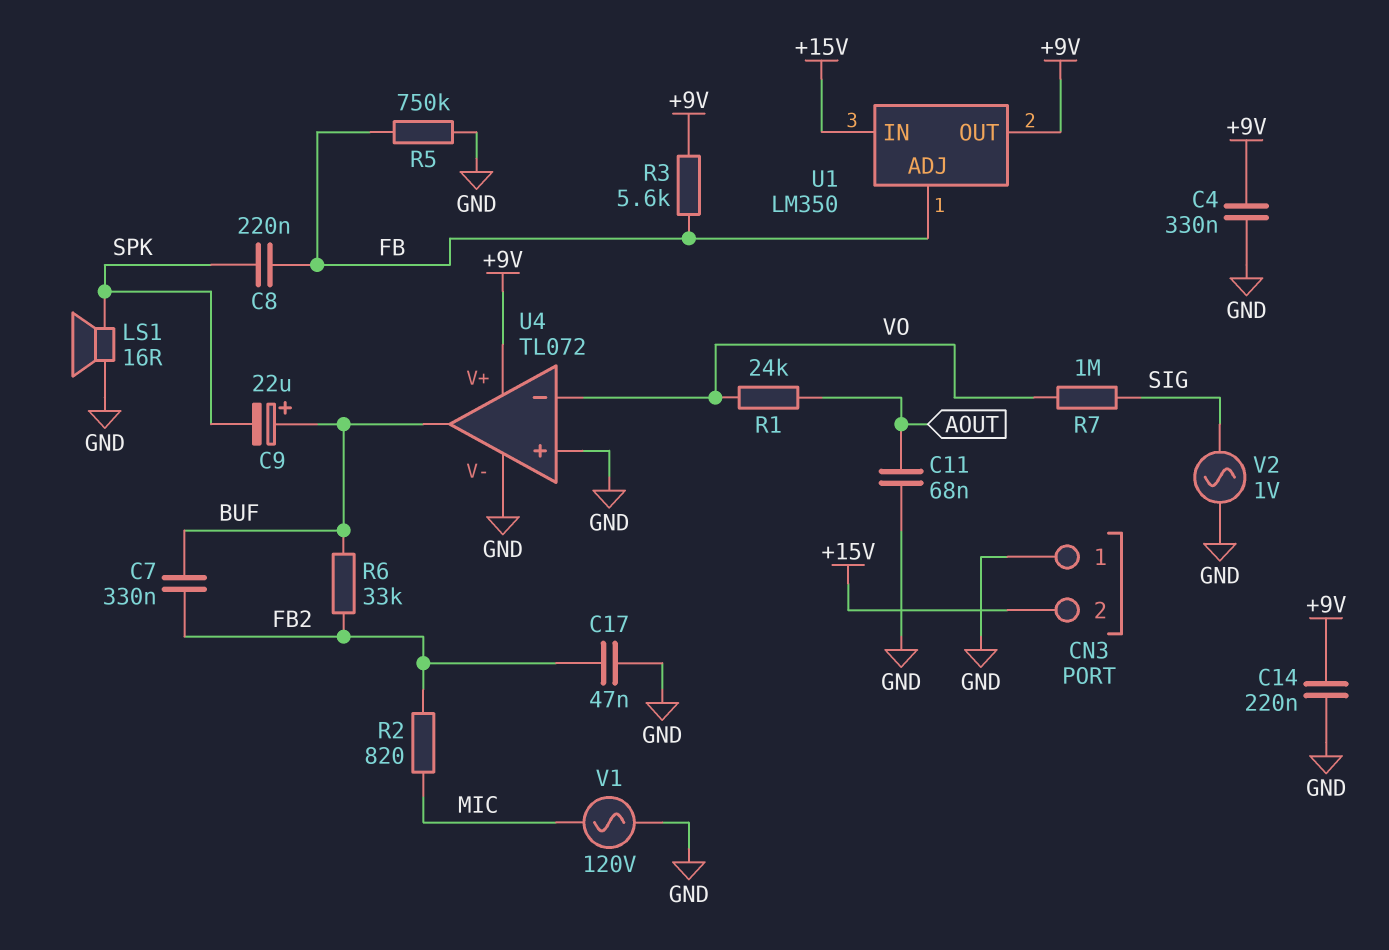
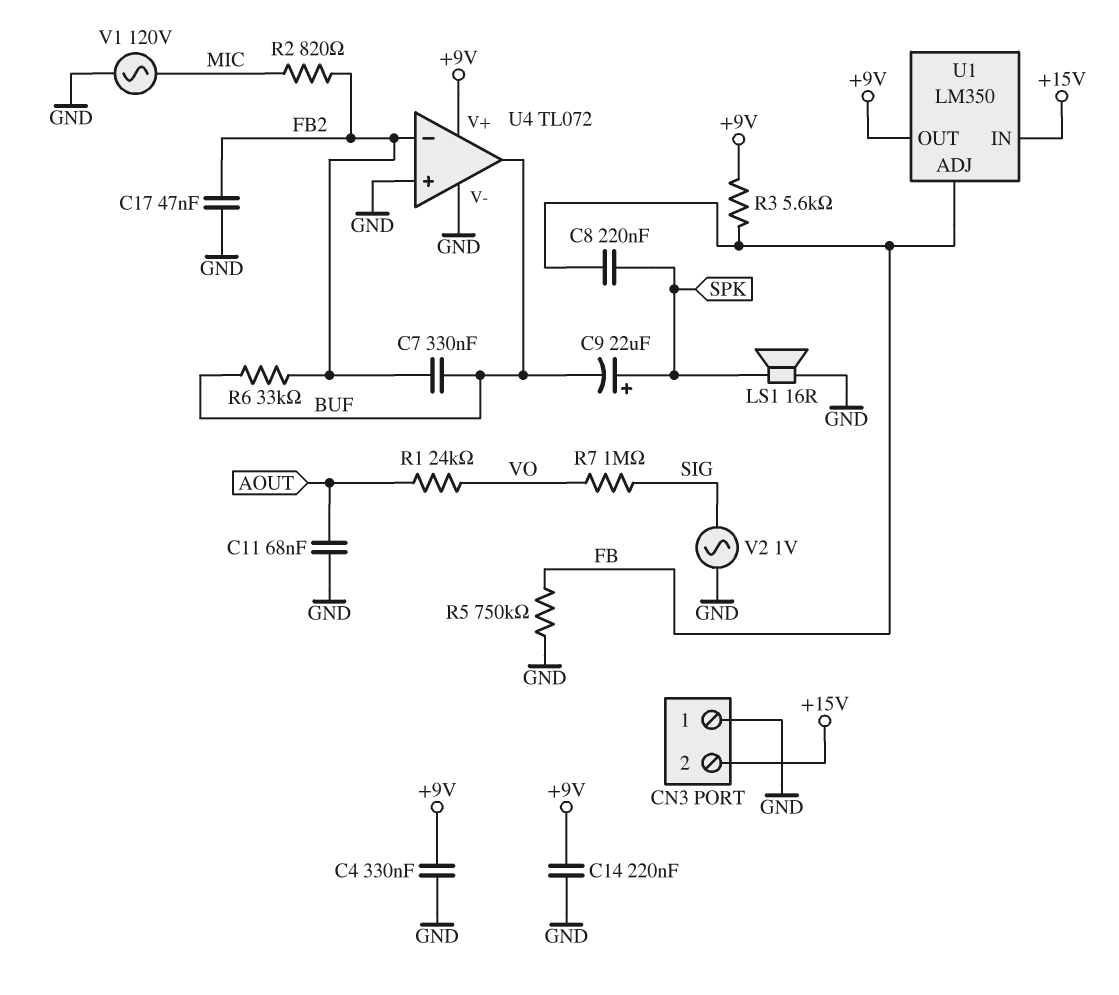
C9: 22uF (plus BUF, minus SPK) -> 22uF (plus SPK, minus BUF)
U4 pin in-: VO -> FB2

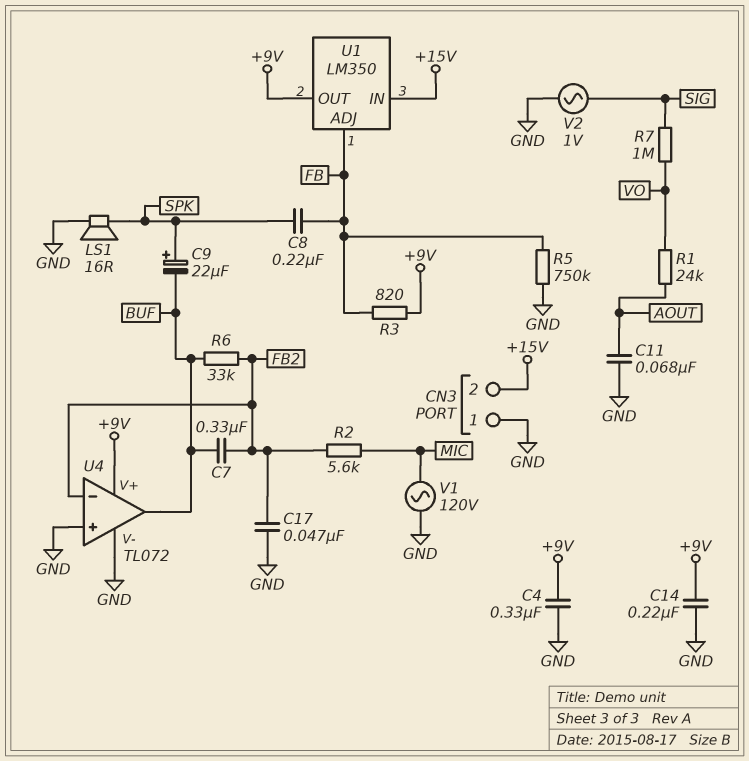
R2: 820 (FB2, MIC) -> 5.6k (FB2, MIC)
R3: 5.6k (+9V, FB) -> 820 (+9V, FB)

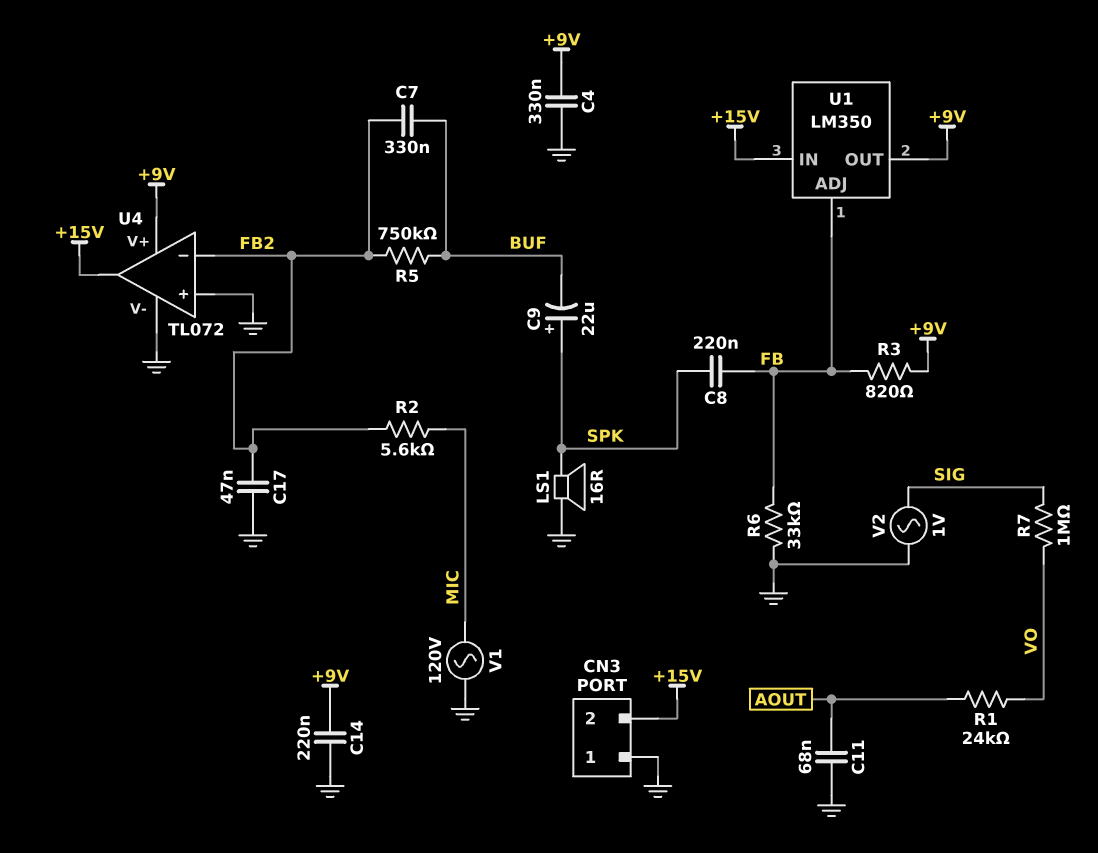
R5: 750k (FB, GND) -> 750k (BUF, FB2)
R6: 33k (BUF, FB2) -> 33k (FB, GND)
U4 pin out: BUF -> +15V

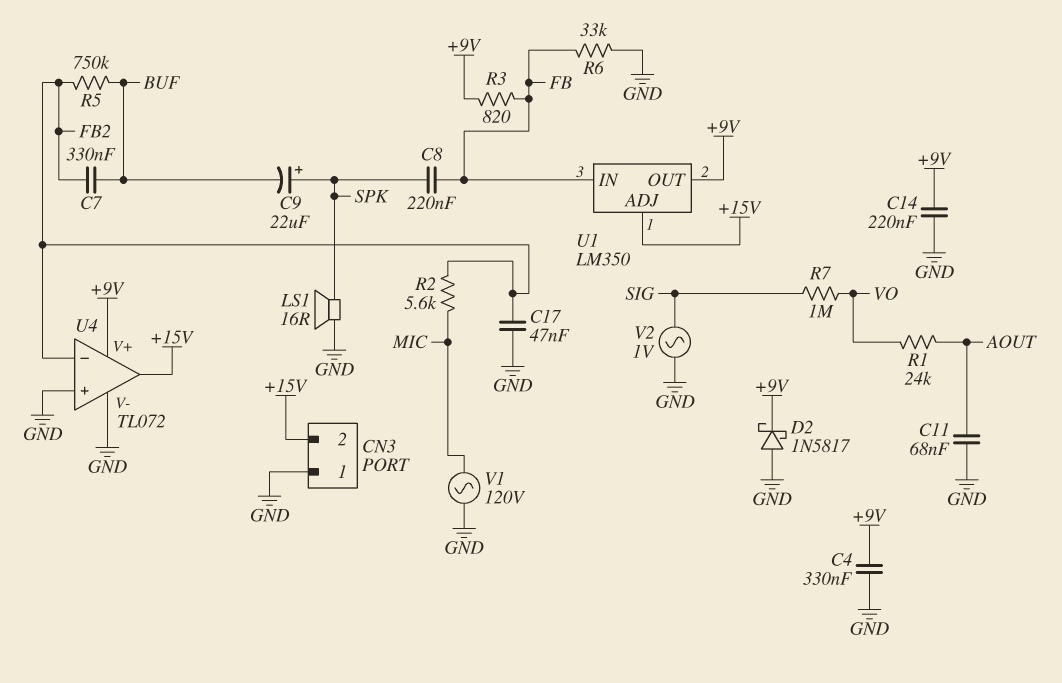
D2: none -> schottky 1N5817 (A GND, K +9V)
U1 pin ADJ: FB -> +15V
U1 pin IN: +15V -> FB

